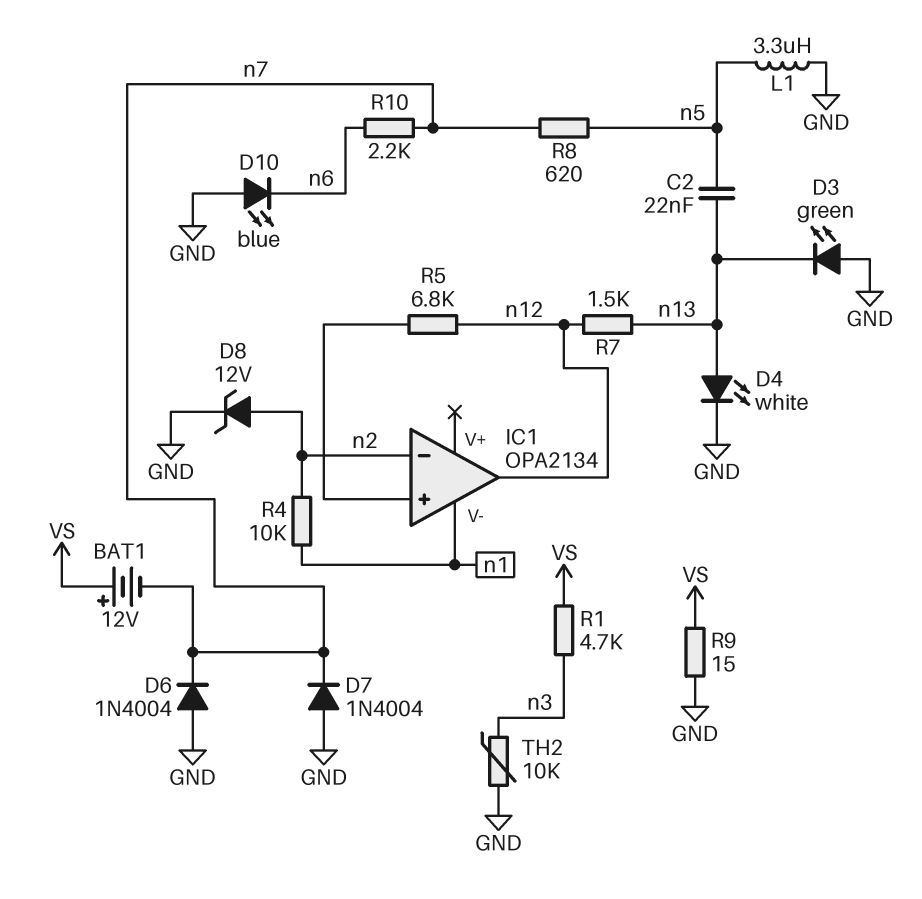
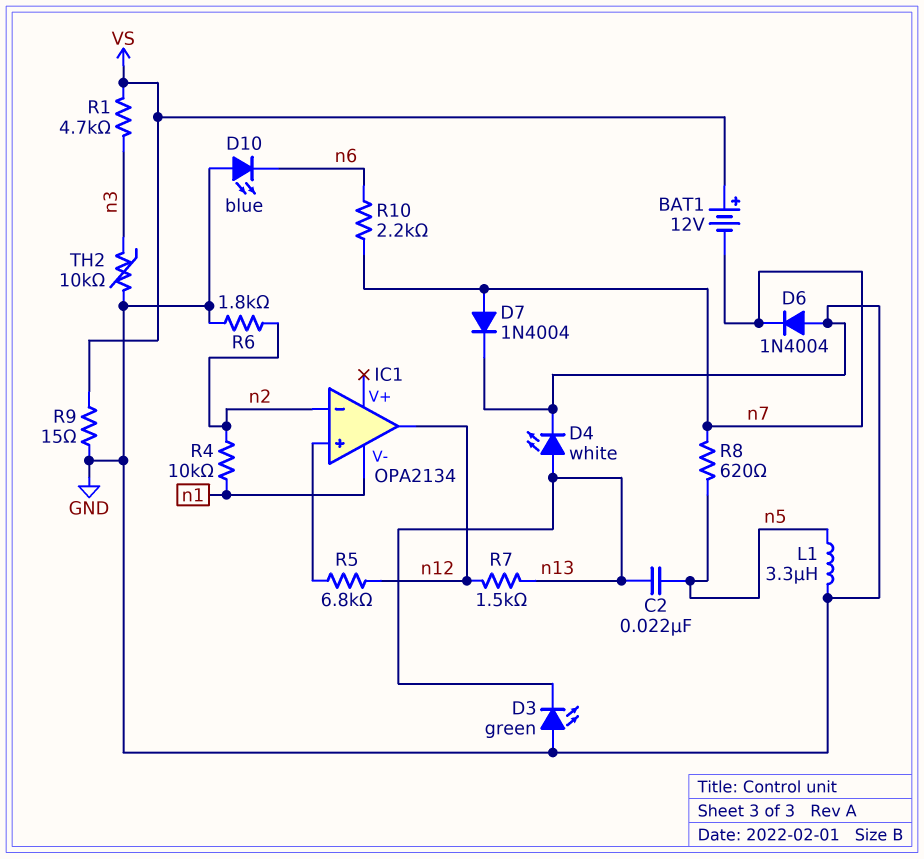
D7: diode 1N4004 (A GND, K n7) -> diode 1N4004 (A n7, K GND)
D8: zener 12V (A n2, K GND) -> none
R6: none -> 1.8k (GND, n2)

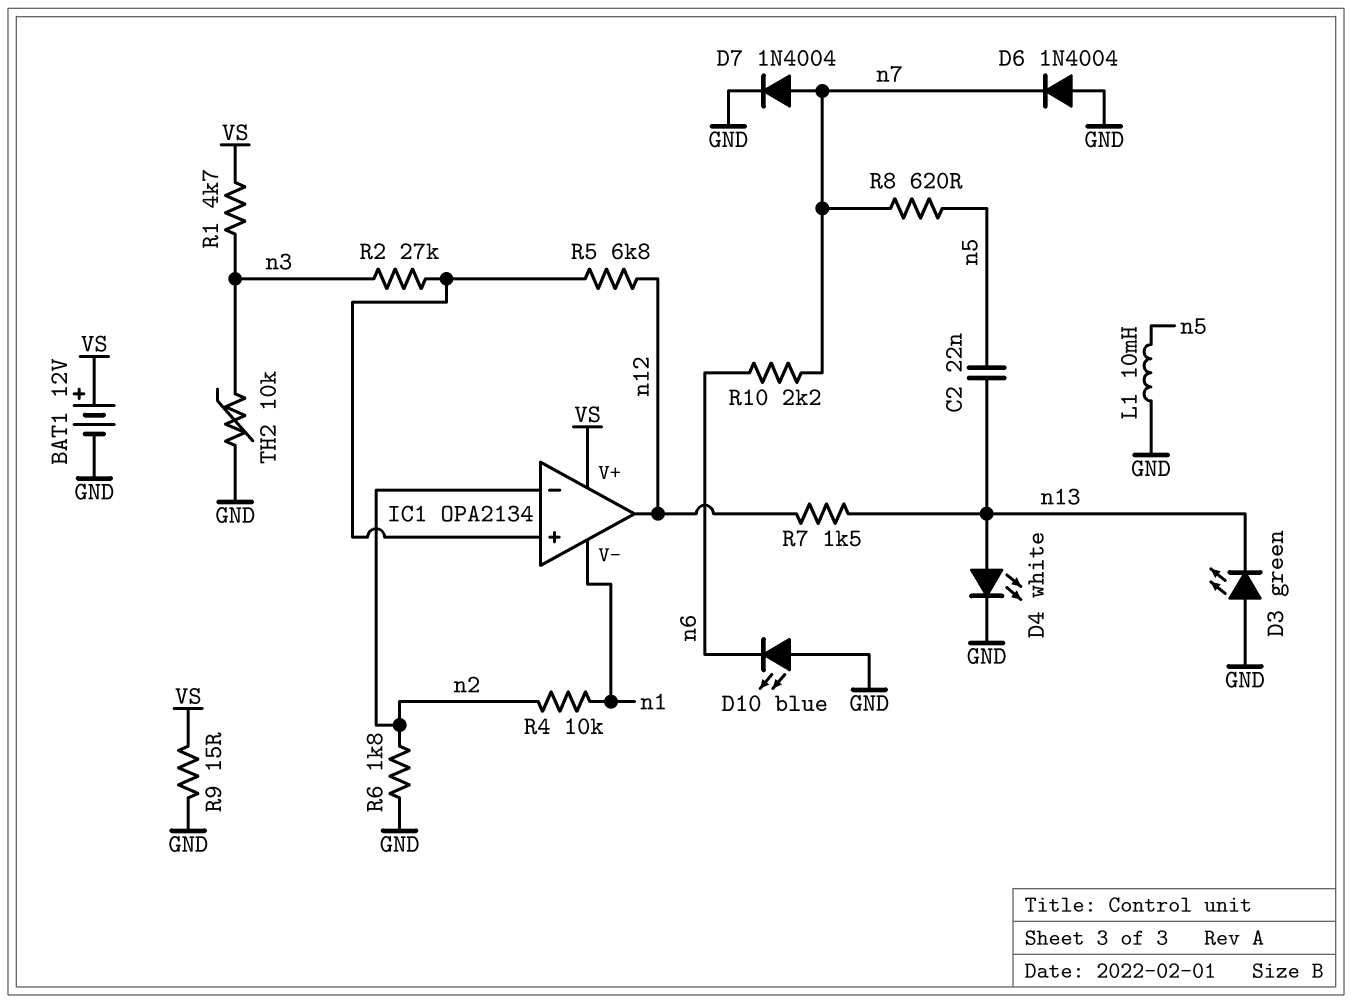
BAT1: 12V (plus VS, minus n7) -> 12V (plus VS, minus GND)
IC1 pin V+: none -> VS
L1: 3.3uH (GND, n5) -> 10mH (GND, n5)
R2: none -> 27k (IC1/in+, n3)

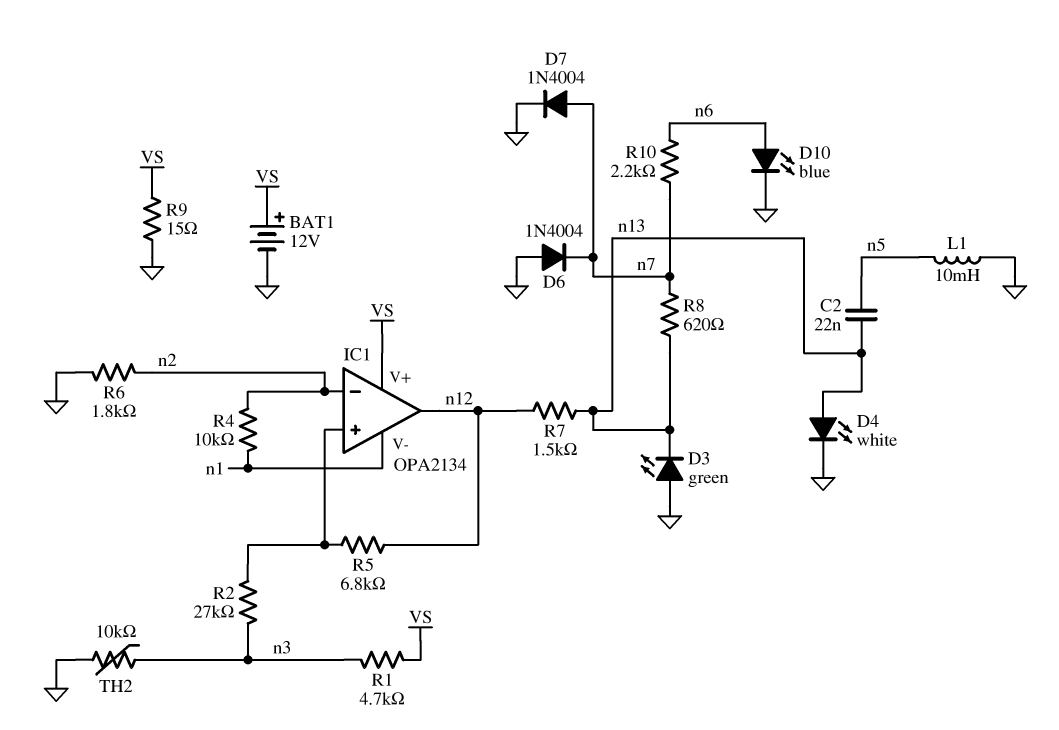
D10: LED blue (A GND, K n6) -> LED blue (A n6, K GND)
R8: 620 (n5, n7) -> 620 (n7, n13)

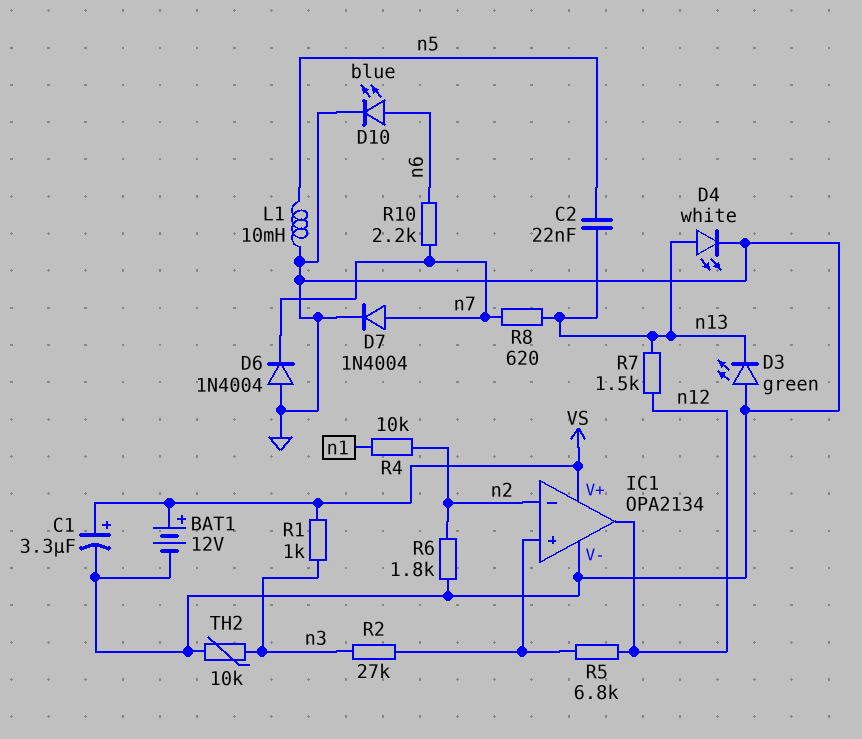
C1: none -> 3.3uF (plus VS, minus GND)
IC1 pin V-: n1 -> GND
R1: 4.7k (VS, n3) -> 1k (VS, n3)
R9: 15 (GND, VS) -> none

